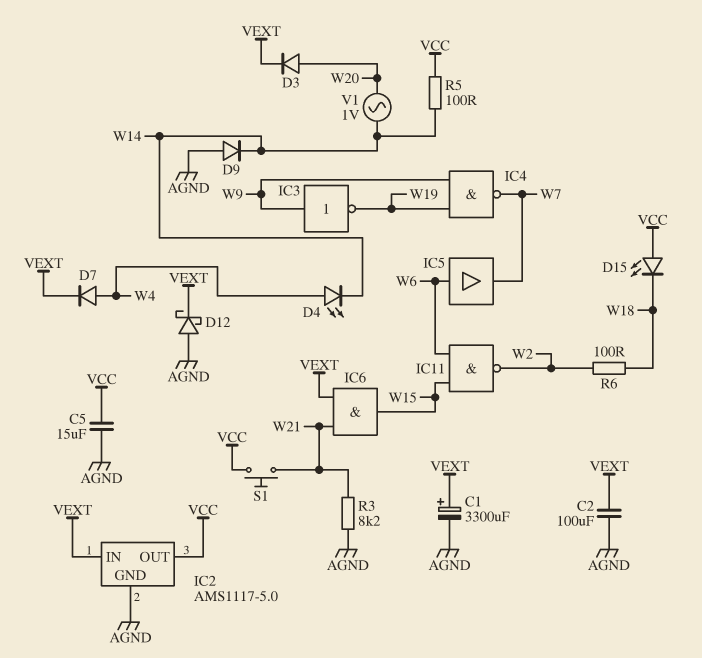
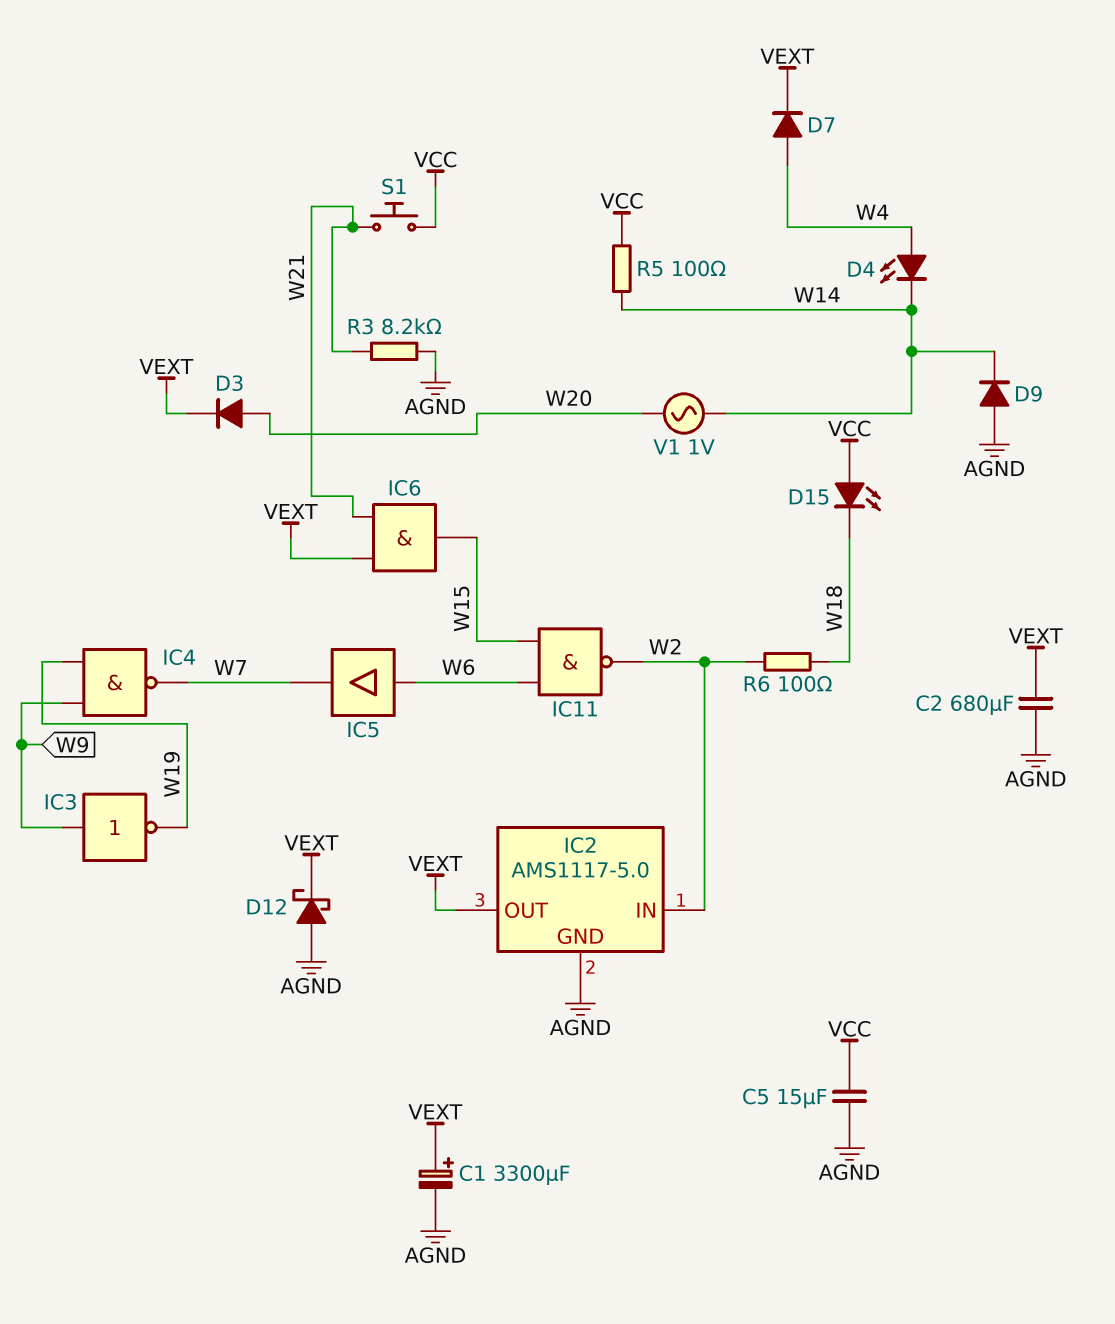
C2: 100uF (AGND, VEXT) -> 680uF (AGND, VEXT)
IC2 pin IN: VEXT -> W2
IC2 pin OUT: VCC -> VEXT

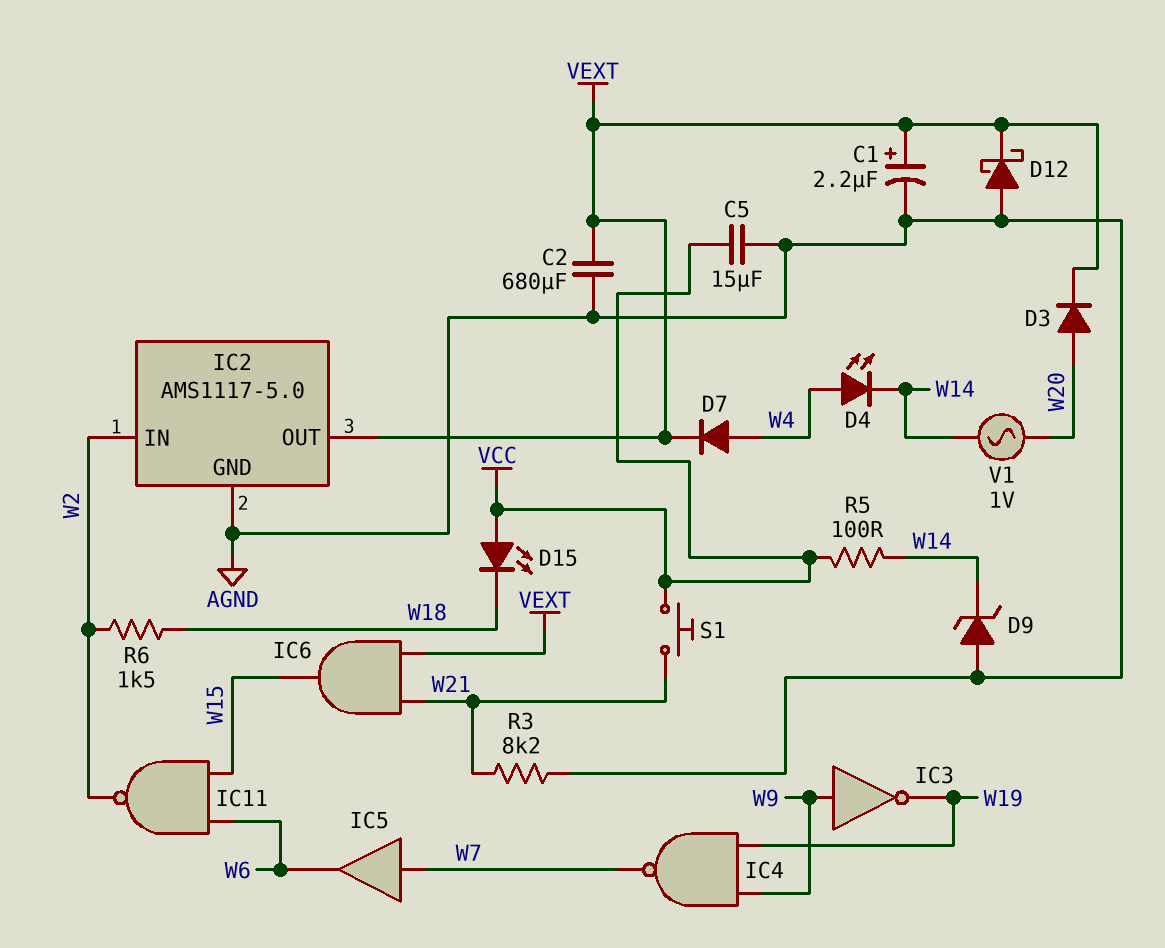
C1: 3300uF (plus VEXT, minus AGND) -> 2.2uF (plus VEXT, minus AGND)
D9: diode (A AGND, K W14) -> zener (A AGND, K W14)
IC5: buffer (in W6, out W7) -> buffer (in W7, out W6)
R6: 100 (W2, W18) -> 1.5k (W2, W18)

